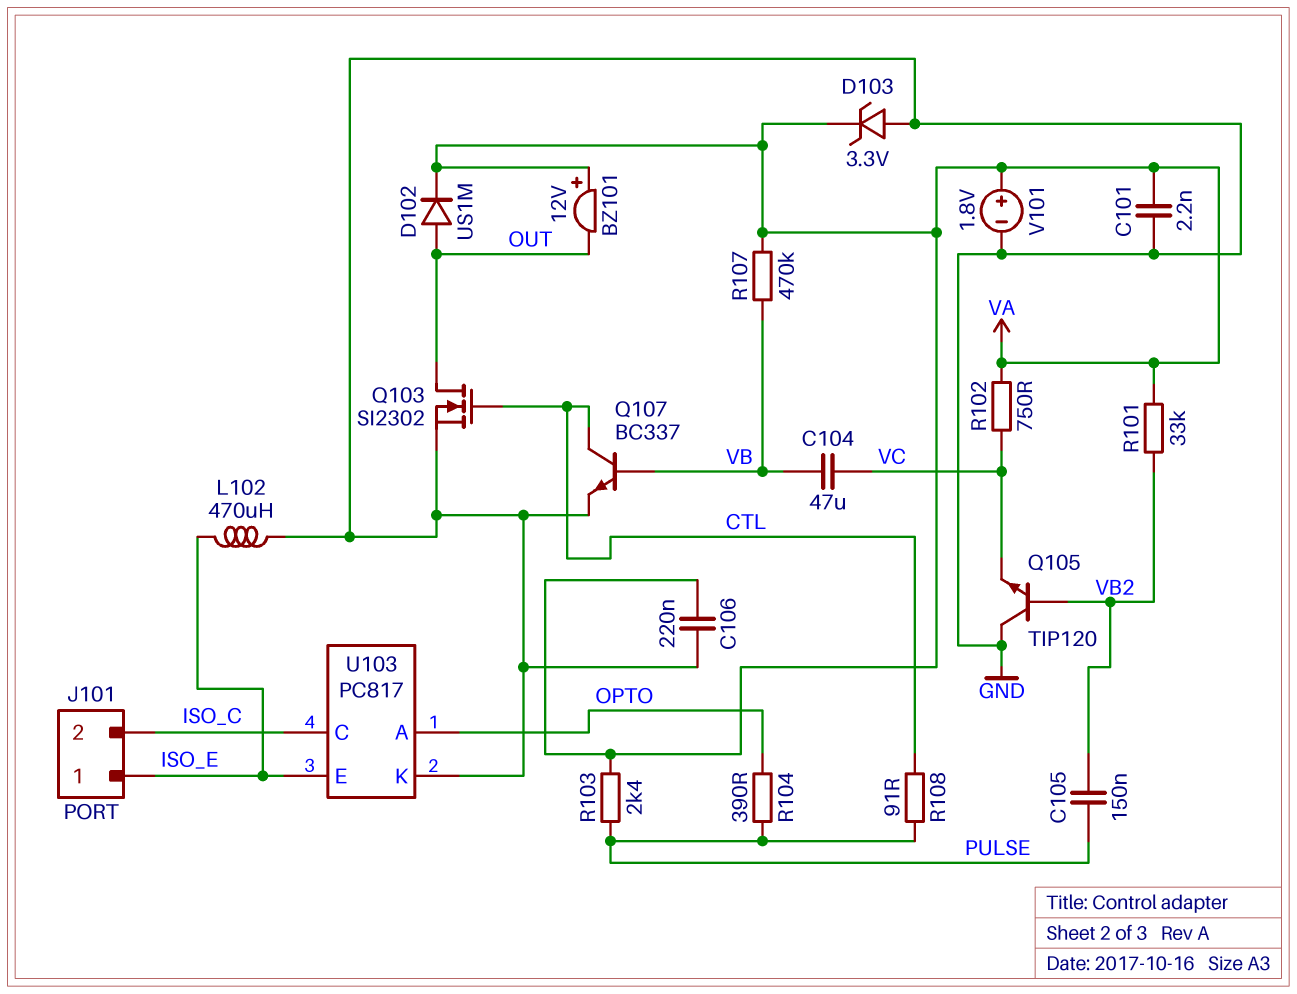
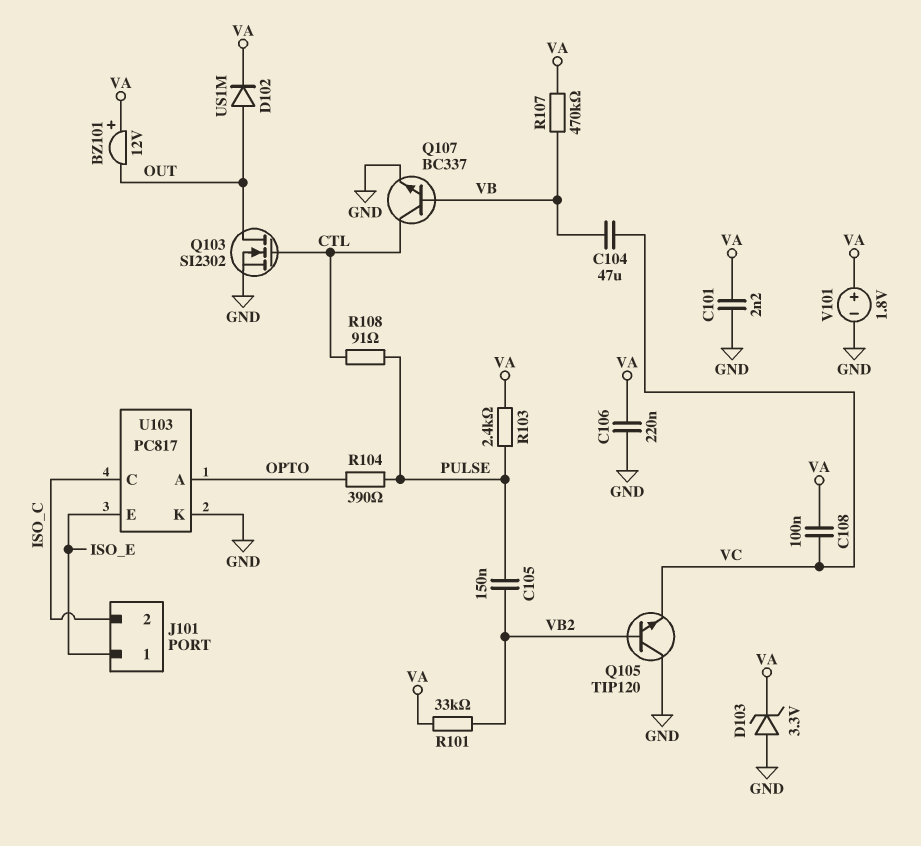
C108: none -> 100nF (VA, VC)
L102: 470uH (GND, ISO_E) -> none
R102: 750 (VA, VC) -> none

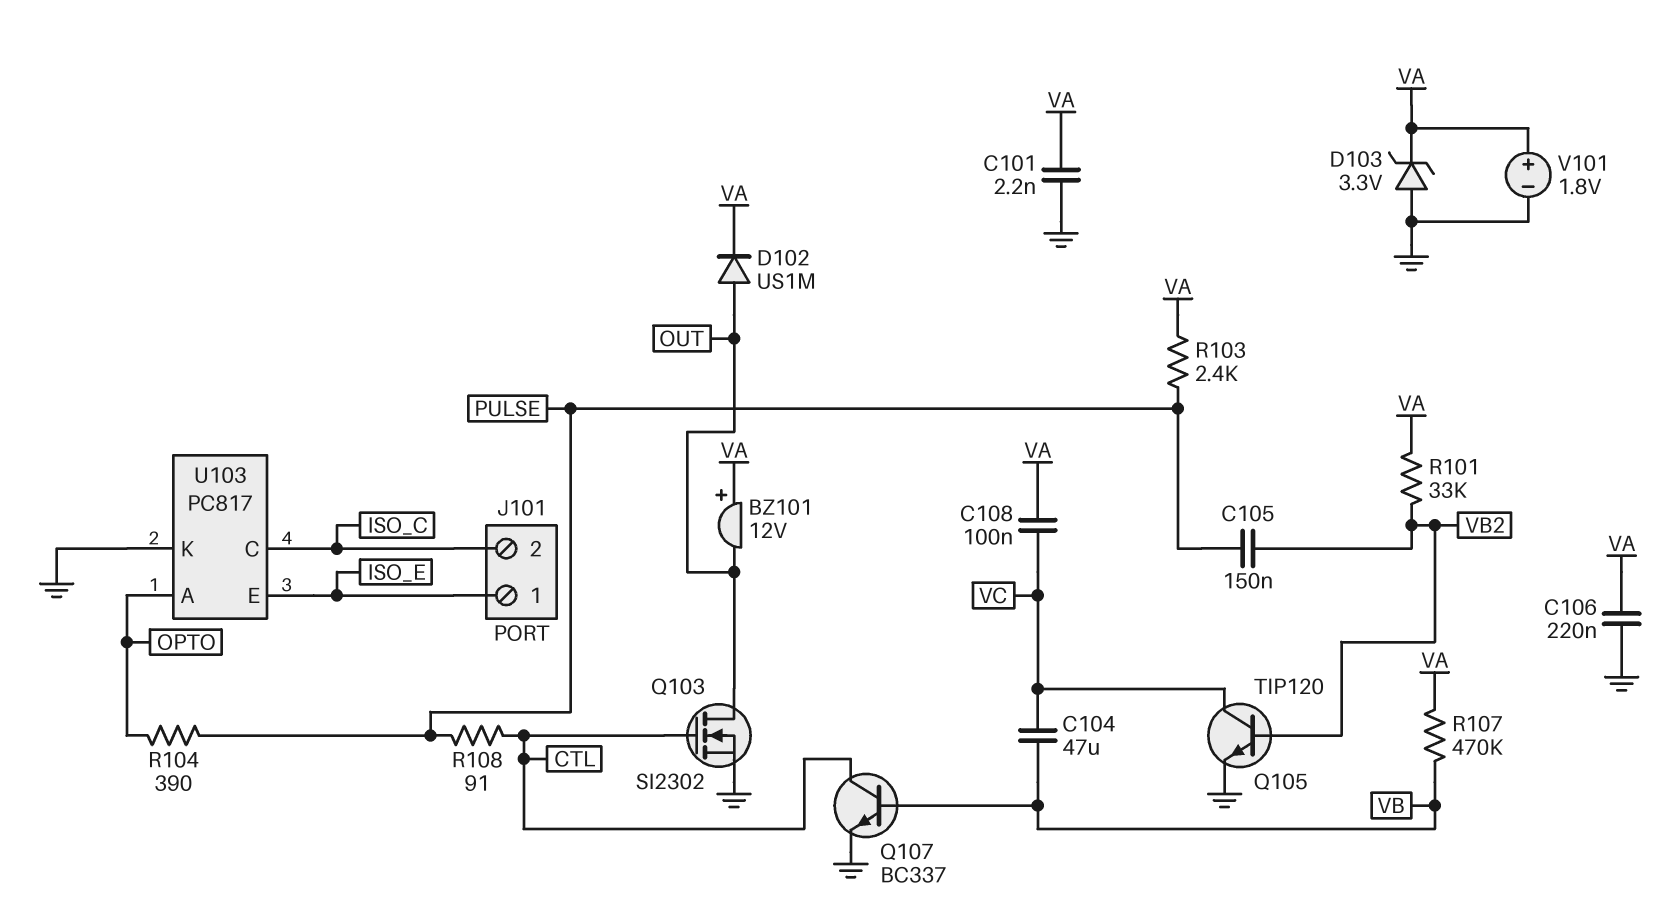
Q105: NPN TIP120 (B VB2, C GND, E VC) -> NPN TIP120 (B VB2, C VC, E GND)

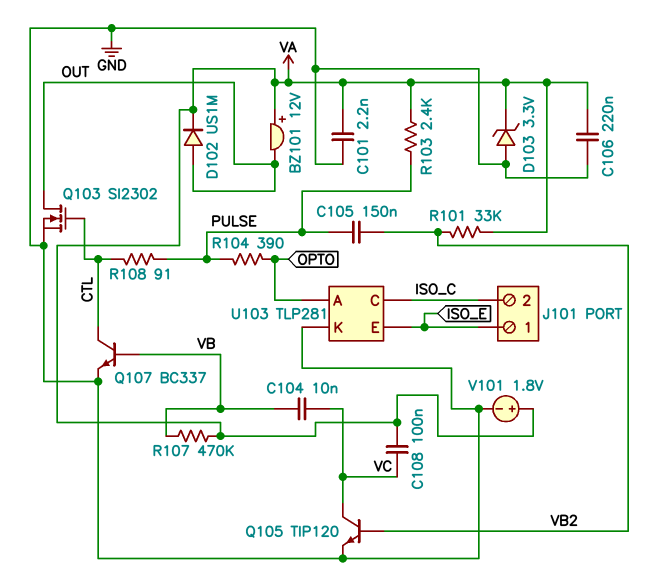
C104: 47uF (VB, VC) -> 10nF (VB, VC)
U103: PC817 -> TLP281

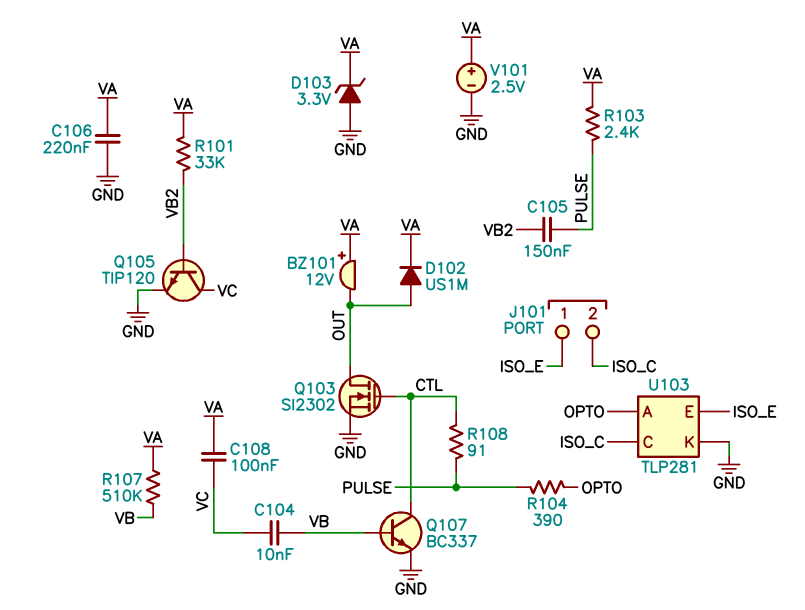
C101: 2.2nF (GND, VA) -> none
R107: 470k (VA, VB) -> 510k (VA, VB)
V101: 1.8V (plus VA, minus GND) -> 2.5V (plus VA, minus GND)

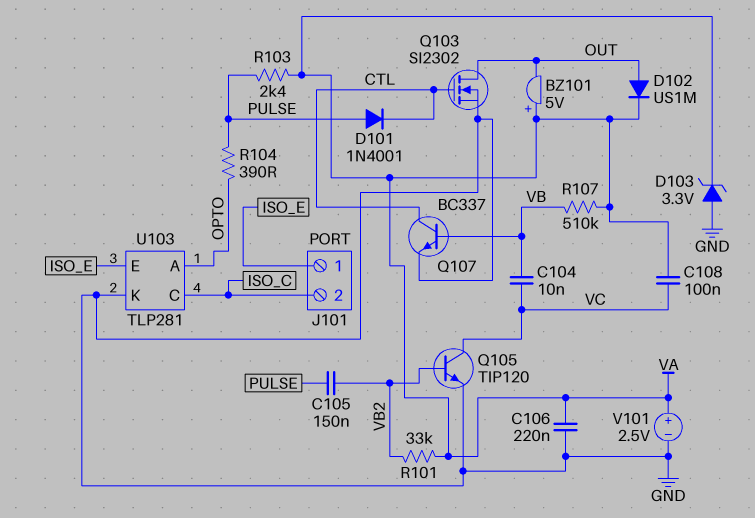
BZ101: buzzer 12V (plus VA, minus OUT) -> buzzer 5V (plus VA, minus OUT)
D101: none -> diode 1N4001 (A PULSE, K CTL)
R108: 91 (CTL, PULSE) -> none

